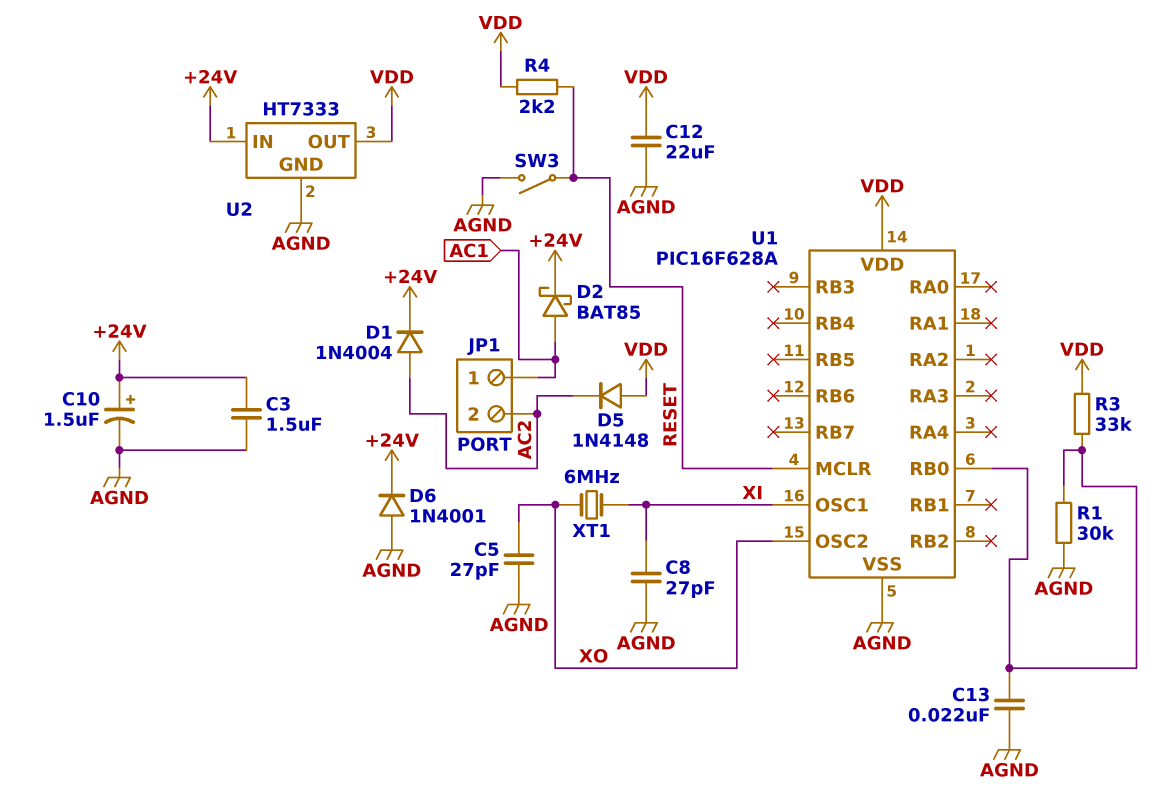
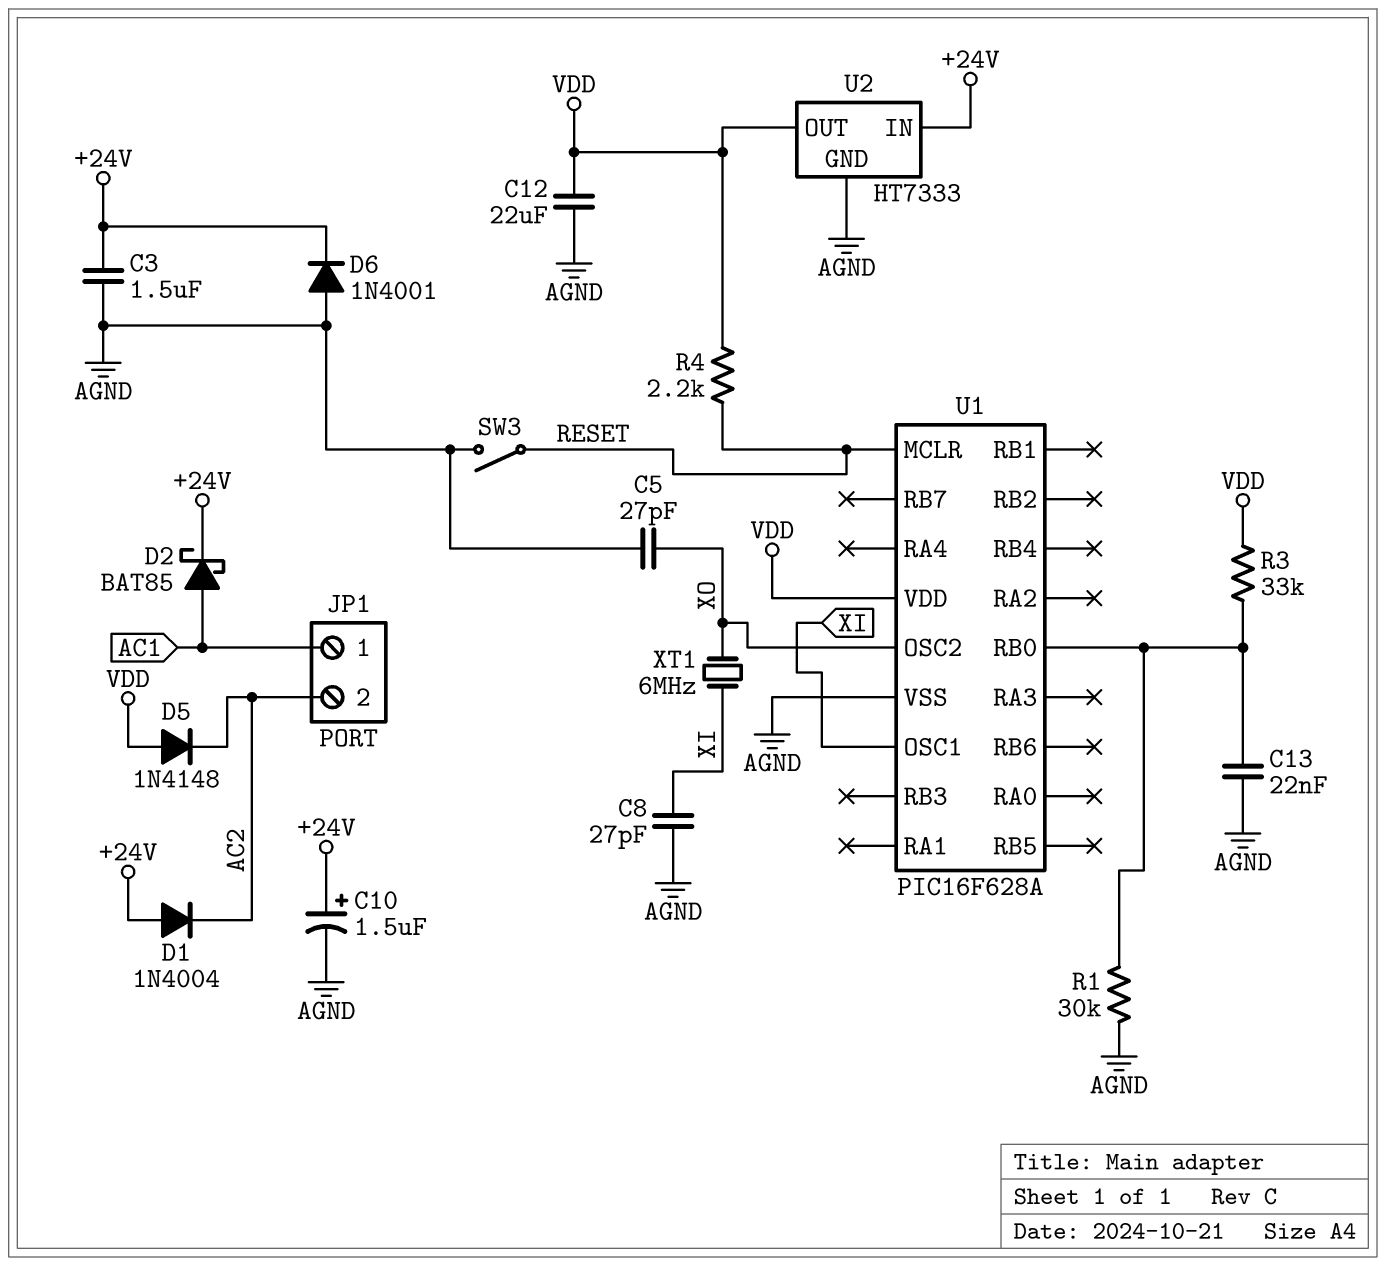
D1: diode 1N4004 (A AC2, K +24V) -> diode 1N4004 (A +24V, K AC2)

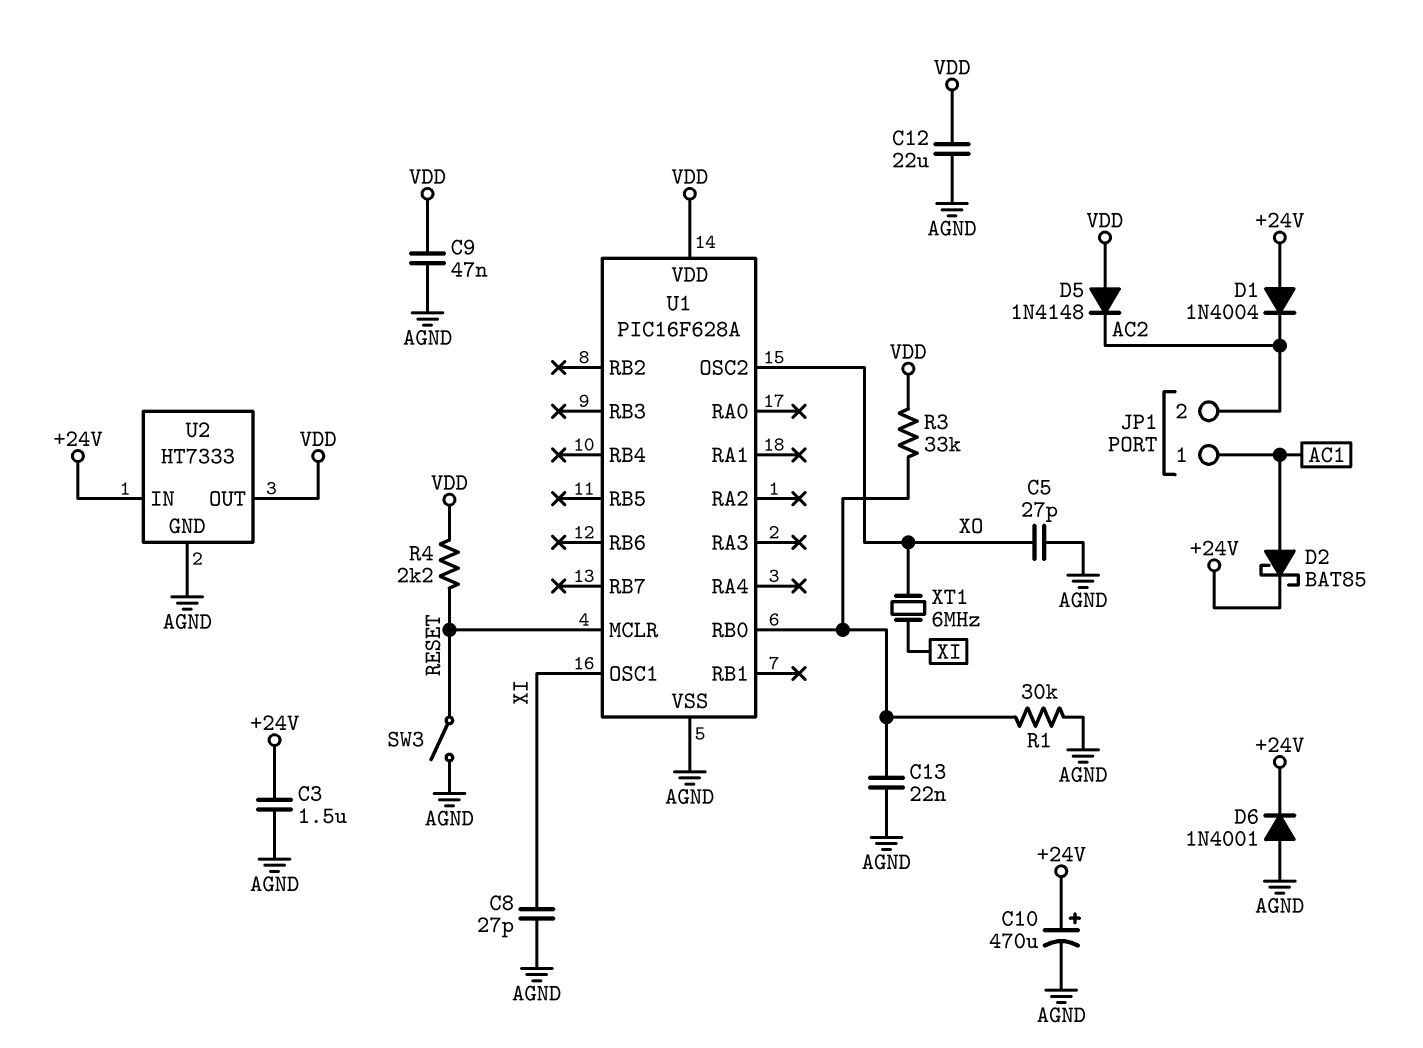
C9: none -> 47nF (AGND, VDD)
C10: 1.5uF (plus +24V, minus AGND) -> 470uF (plus +24V, minus AGND)

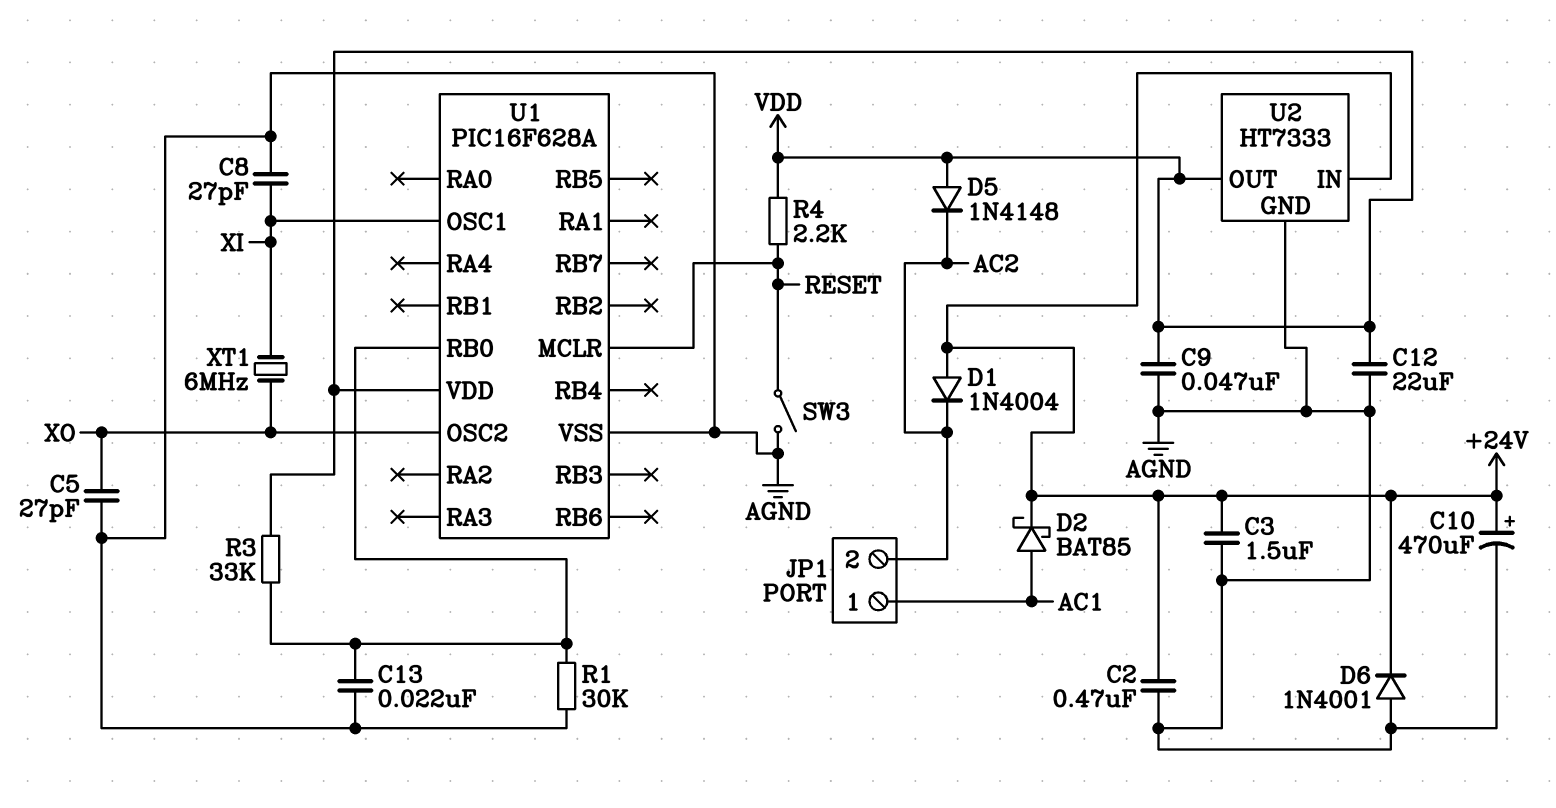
C2: none -> 470nF (+24V, AGND)

